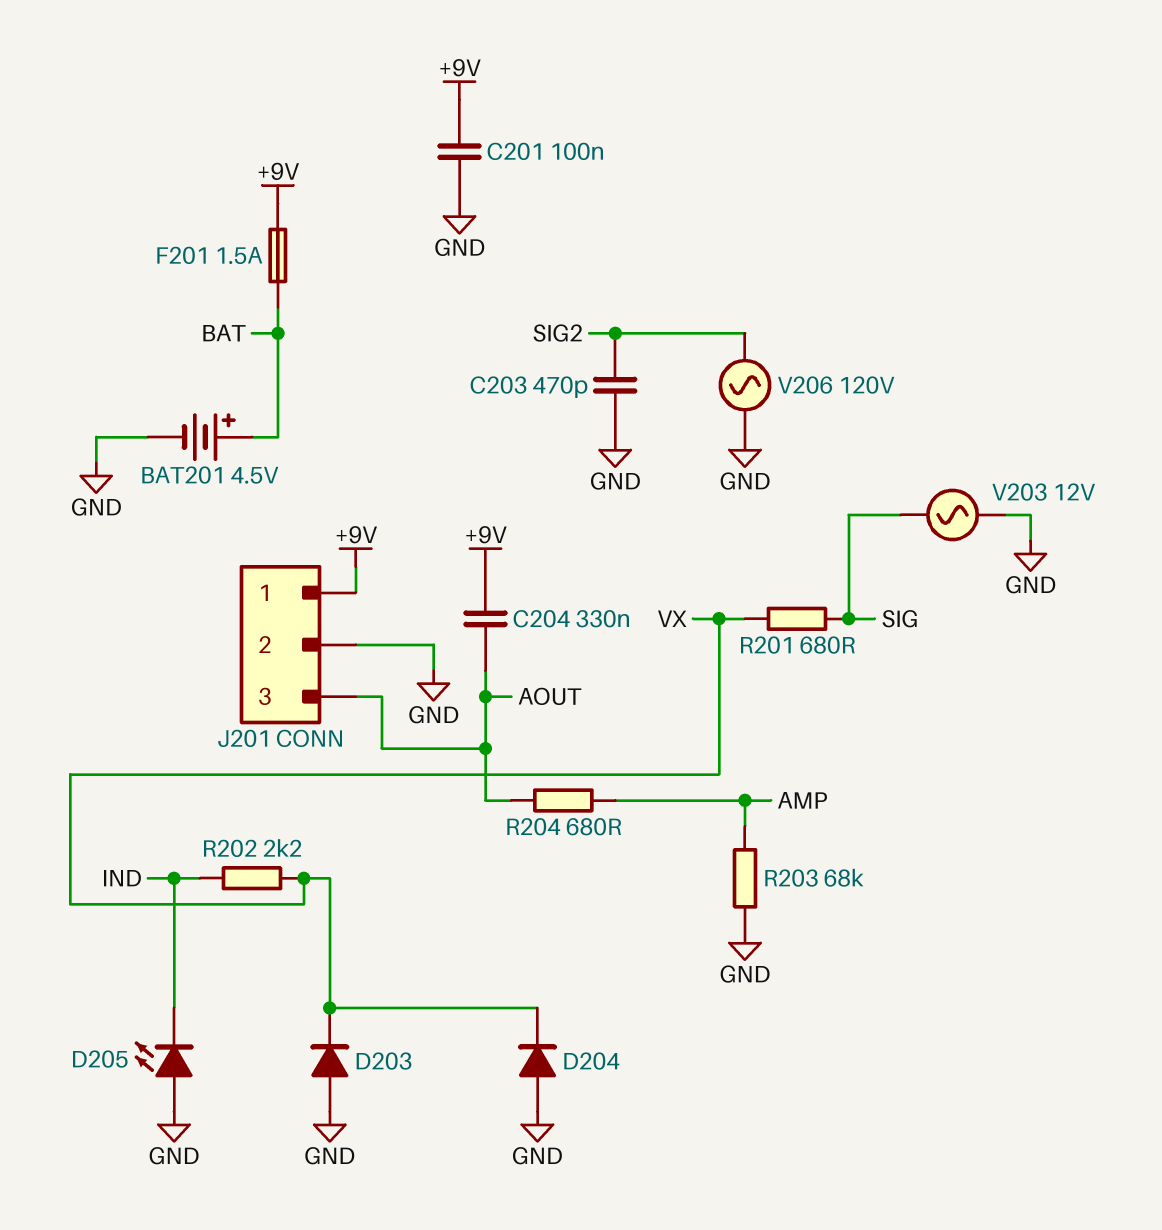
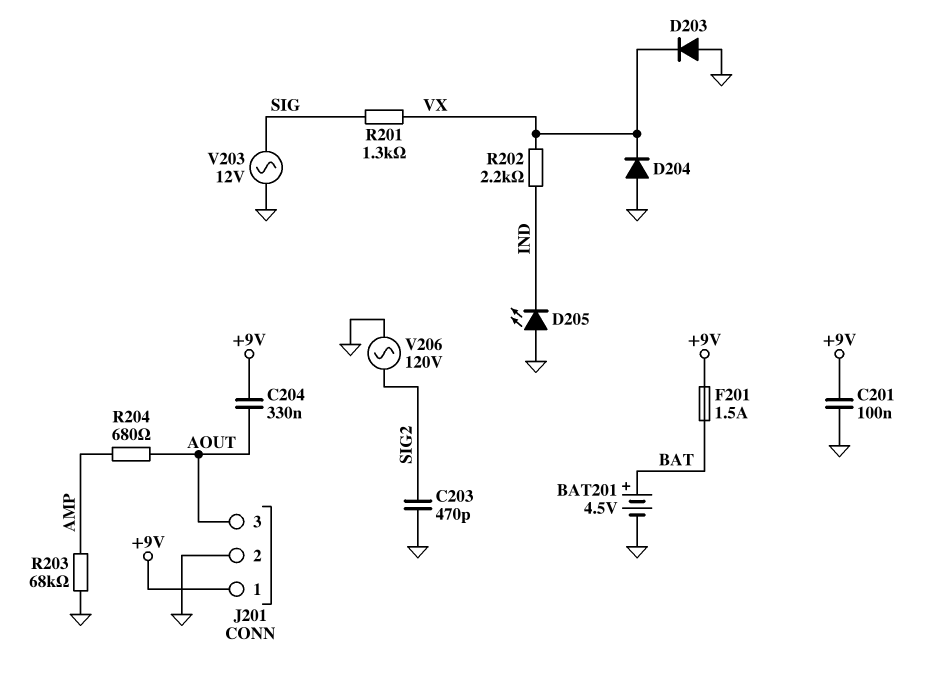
R201: 680 (SIG, VX) -> 1.3k (SIG, VX)

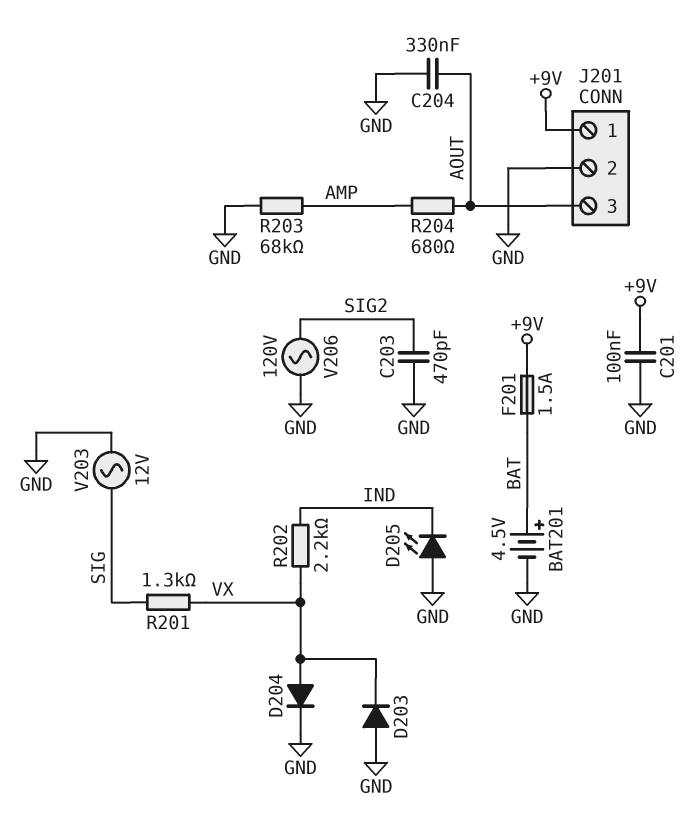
C204: 330nF (+9V, AOUT) -> 330nF (AOUT, GND)
D204: diode (A GND, K VX) -> diode (A VX, K GND)

